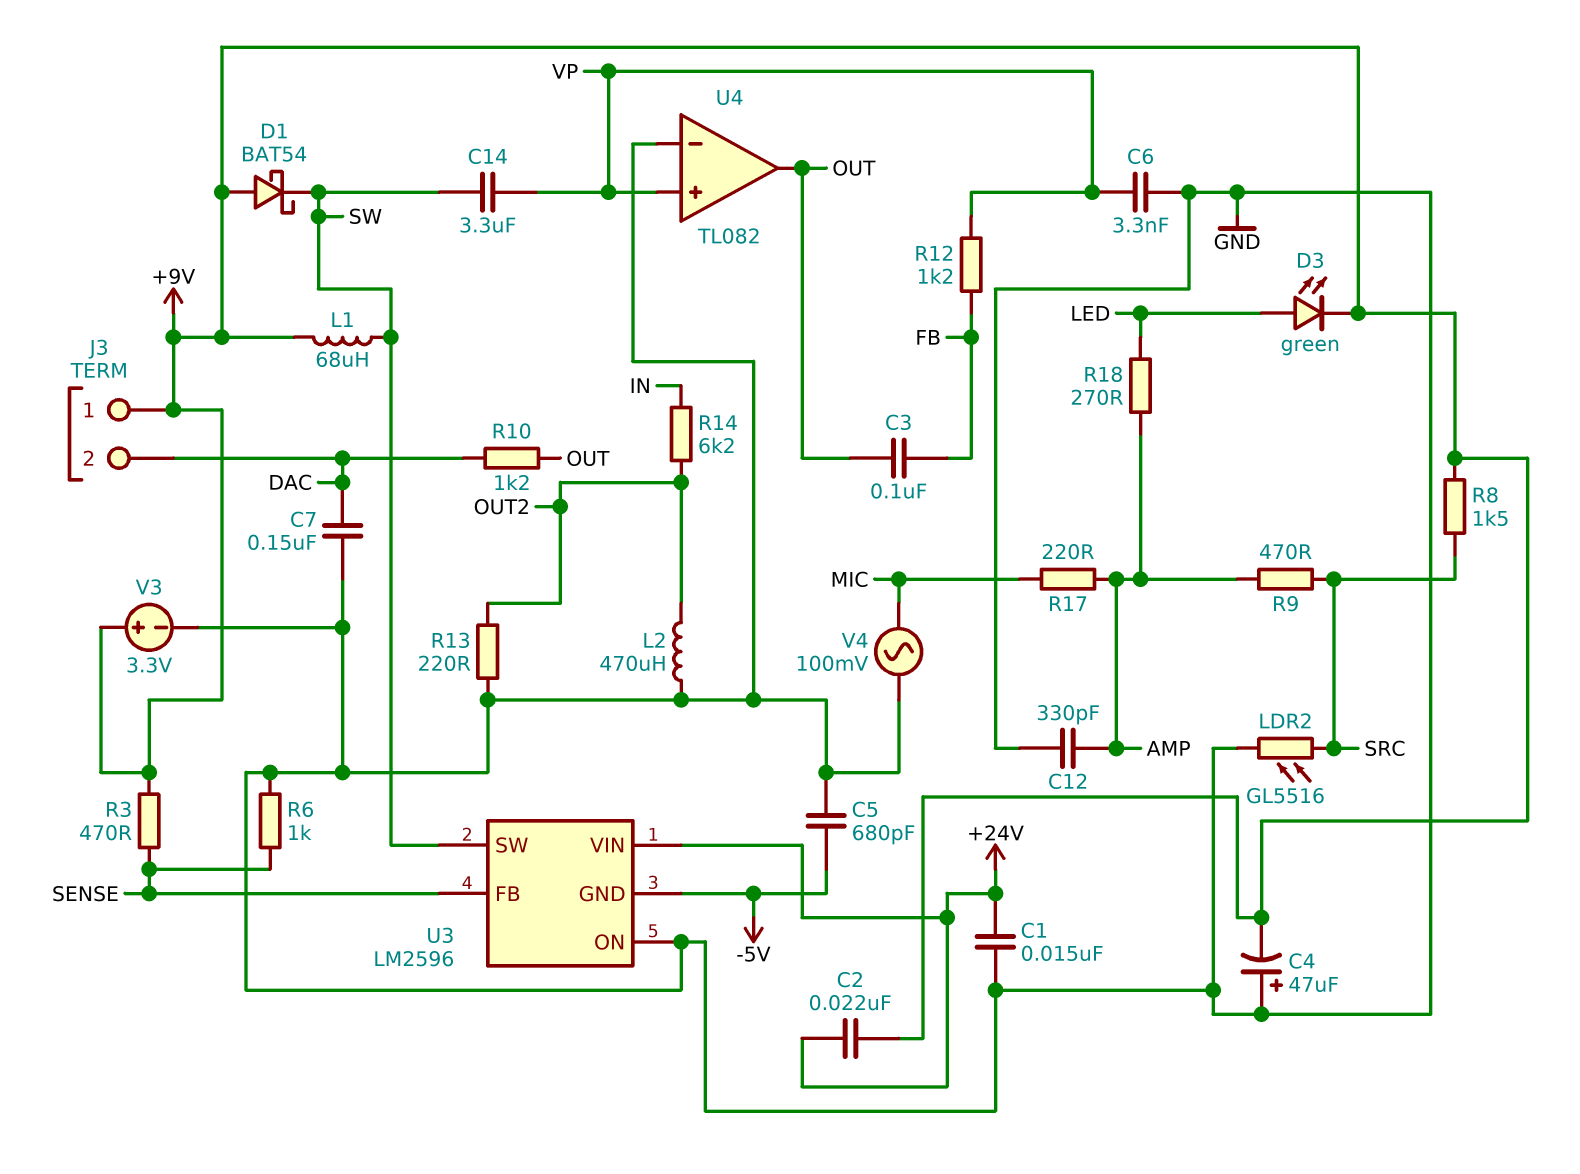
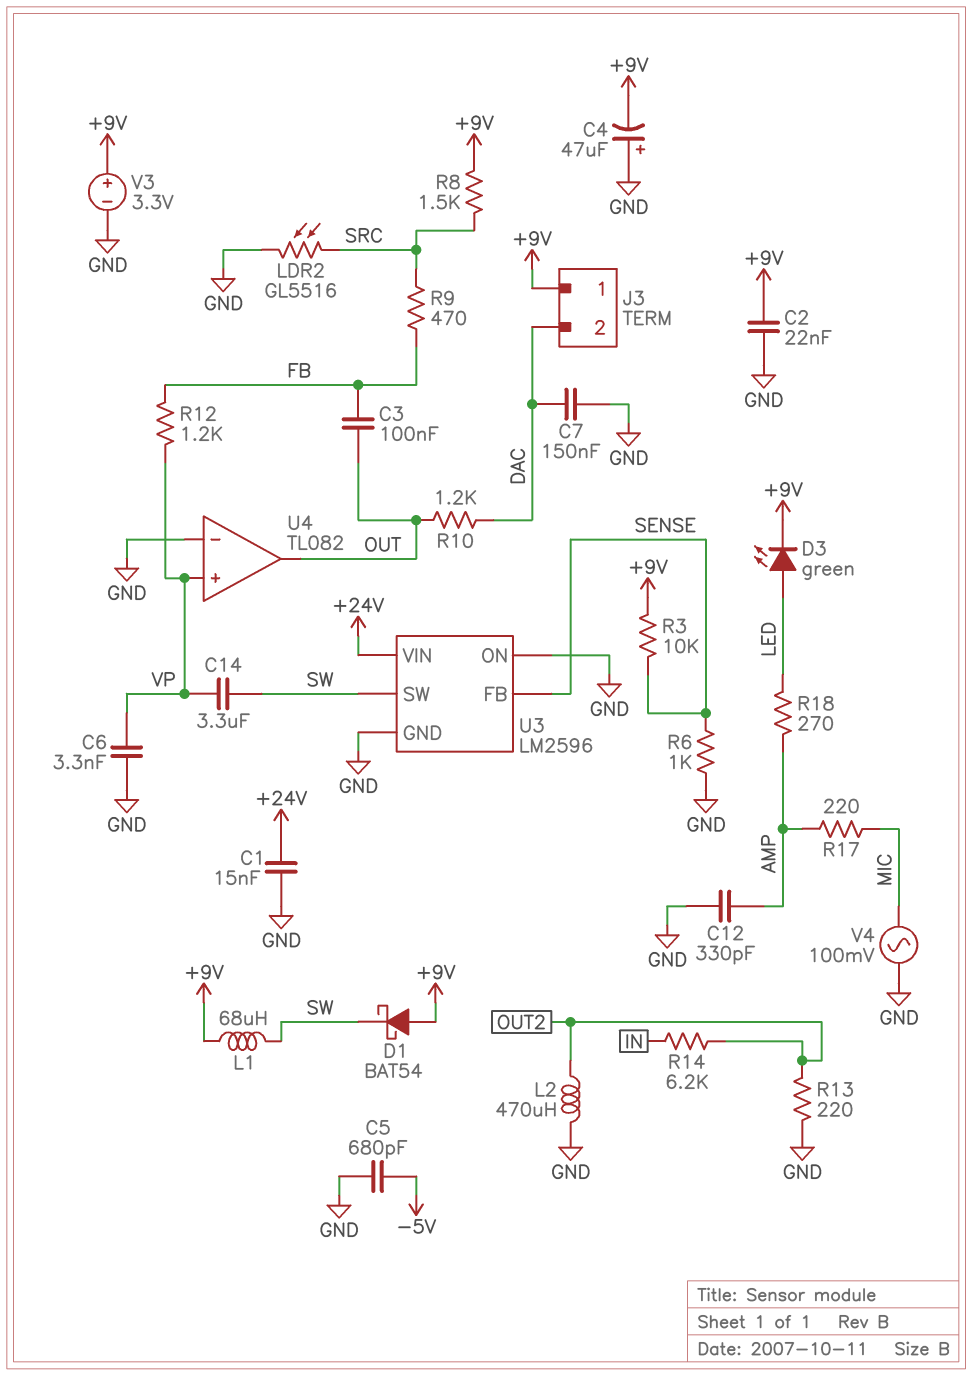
C2: 22nF (+9V, +24V) -> 22nF (+9V, GND)
R3: 470 (+9V, SENSE) -> 10k (+9V, SENSE)
R9: 470 (AMP, SRC) -> 470 (FB, SRC)
U3 pin GND: -5V -> GND

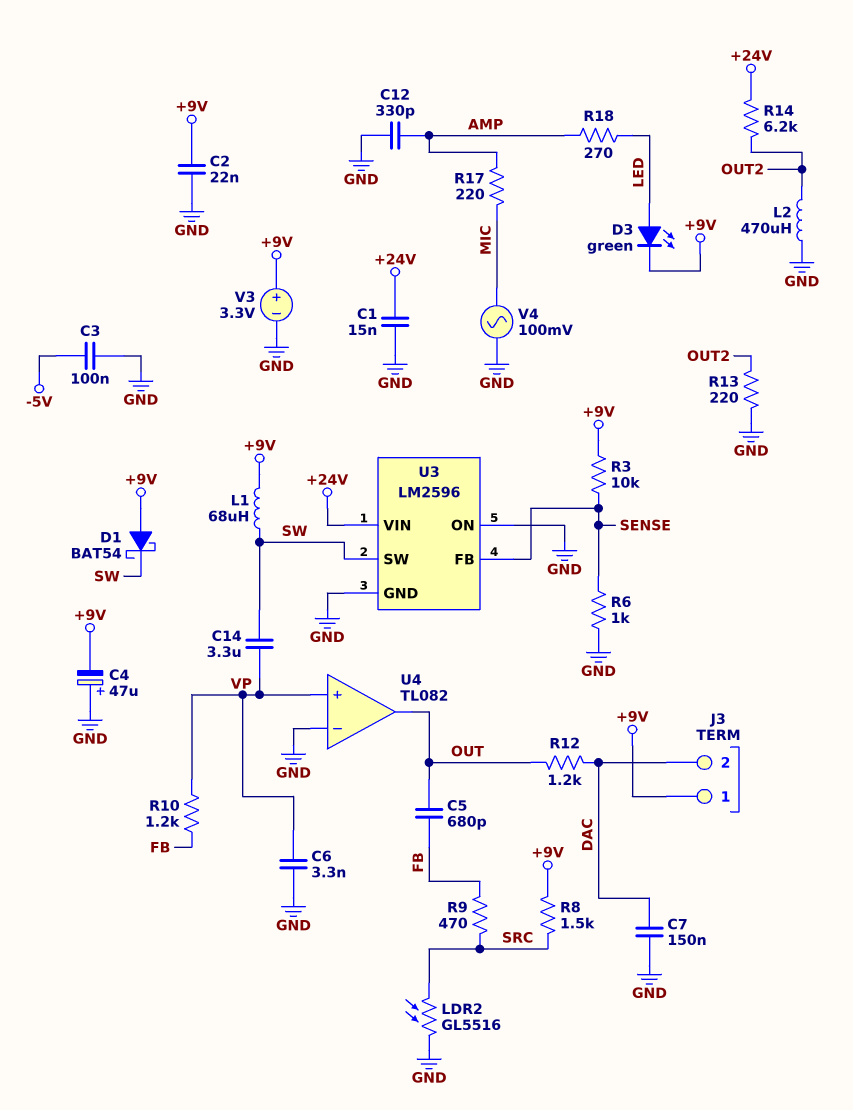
C3: 100nF (FB, OUT) -> 100nF (-5V, GND)
C5: 680pF (-5V, GND) -> 680pF (FB, OUT)
R10: 1.2k (DAC, OUT) -> 1.2k (FB, VP)
R12: 1.2k (FB, VP) -> 1.2k (DAC, OUT)
R14: 6.2k (IN, OUT2) -> 6.2k (+24V, OUT2)

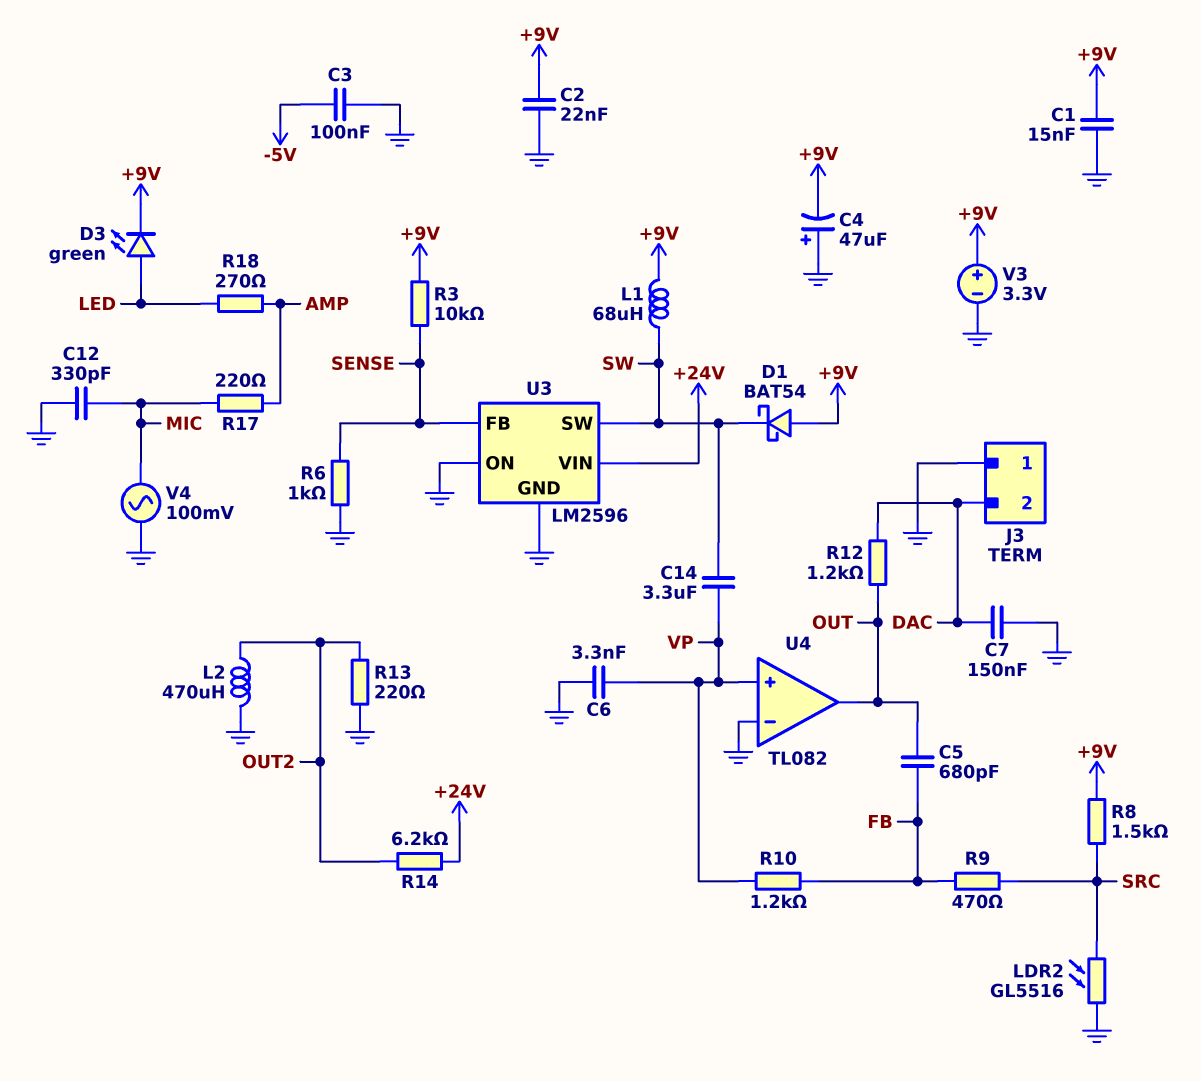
C1: 15nF (+24V, GND) -> 15nF (+9V, GND)
C12: 330pF (AMP, GND) -> 330pF (GND, MIC)
J3 pin 1: +9V -> GND

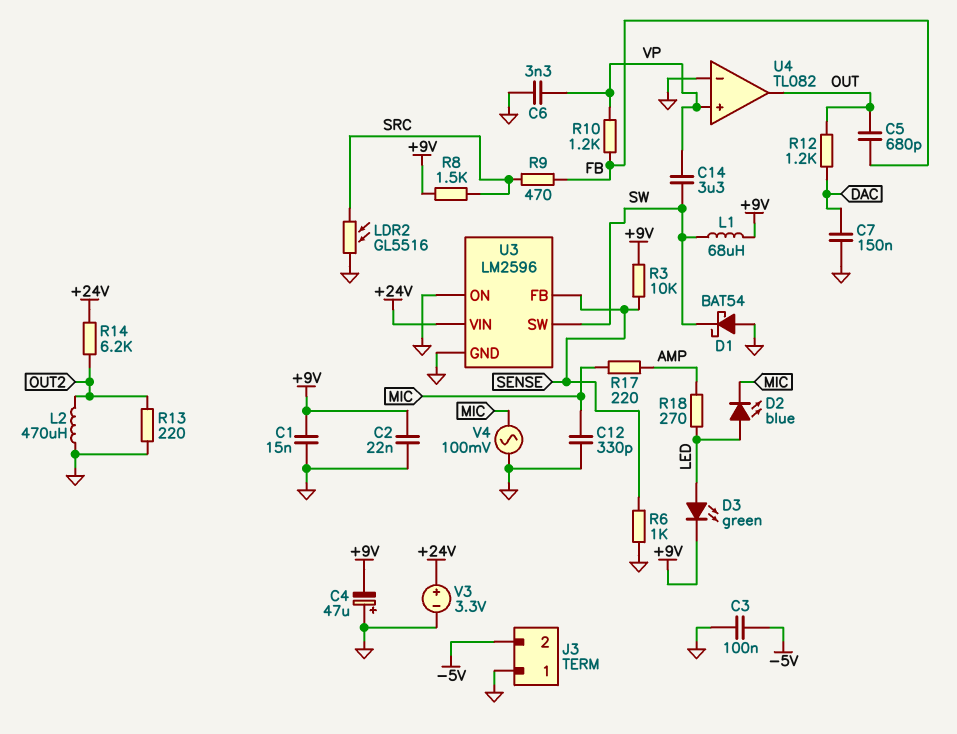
D1: schottky BAT54 (A +9V, K SW) -> schottky BAT54 (A GND, K SW)
D2: none -> LED blue (A LED, K MIC)
J3 pin 2: DAC -> -5V
V3: 3.3V (plus +9V, minus GND) -> 3.3V (plus +24V, minus GND)

